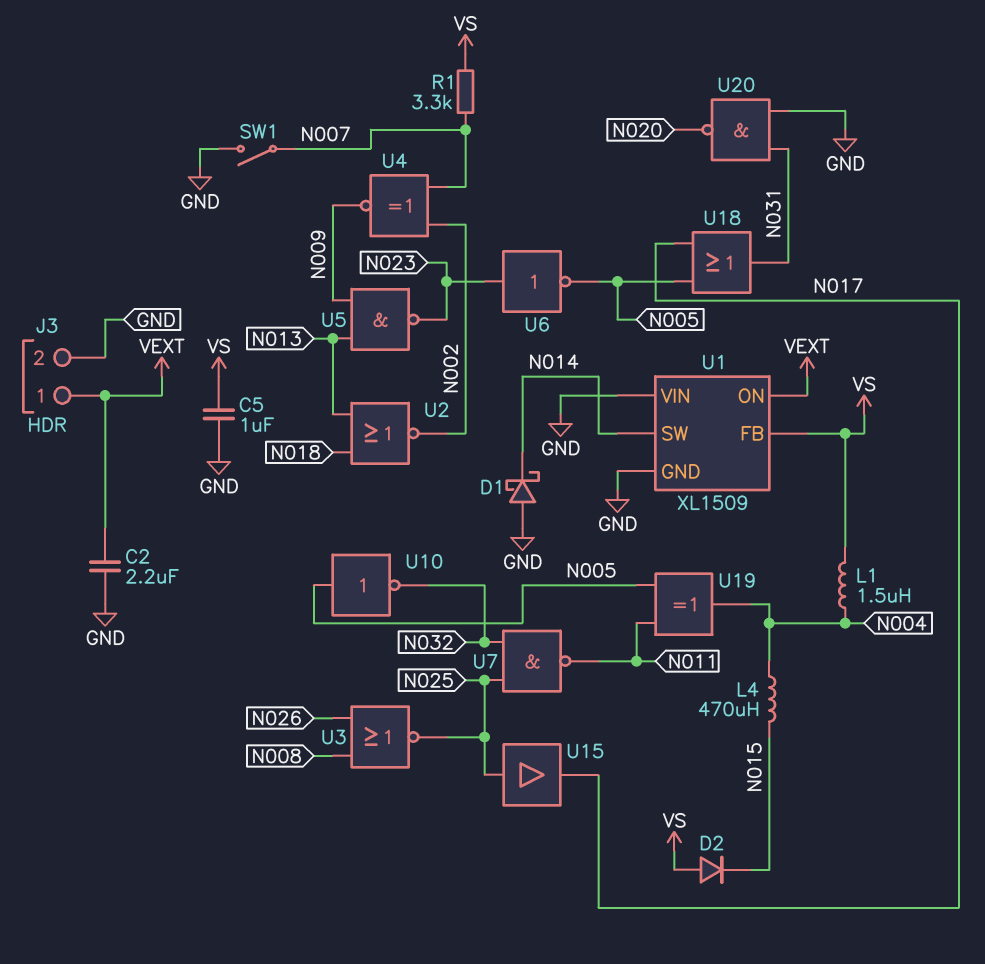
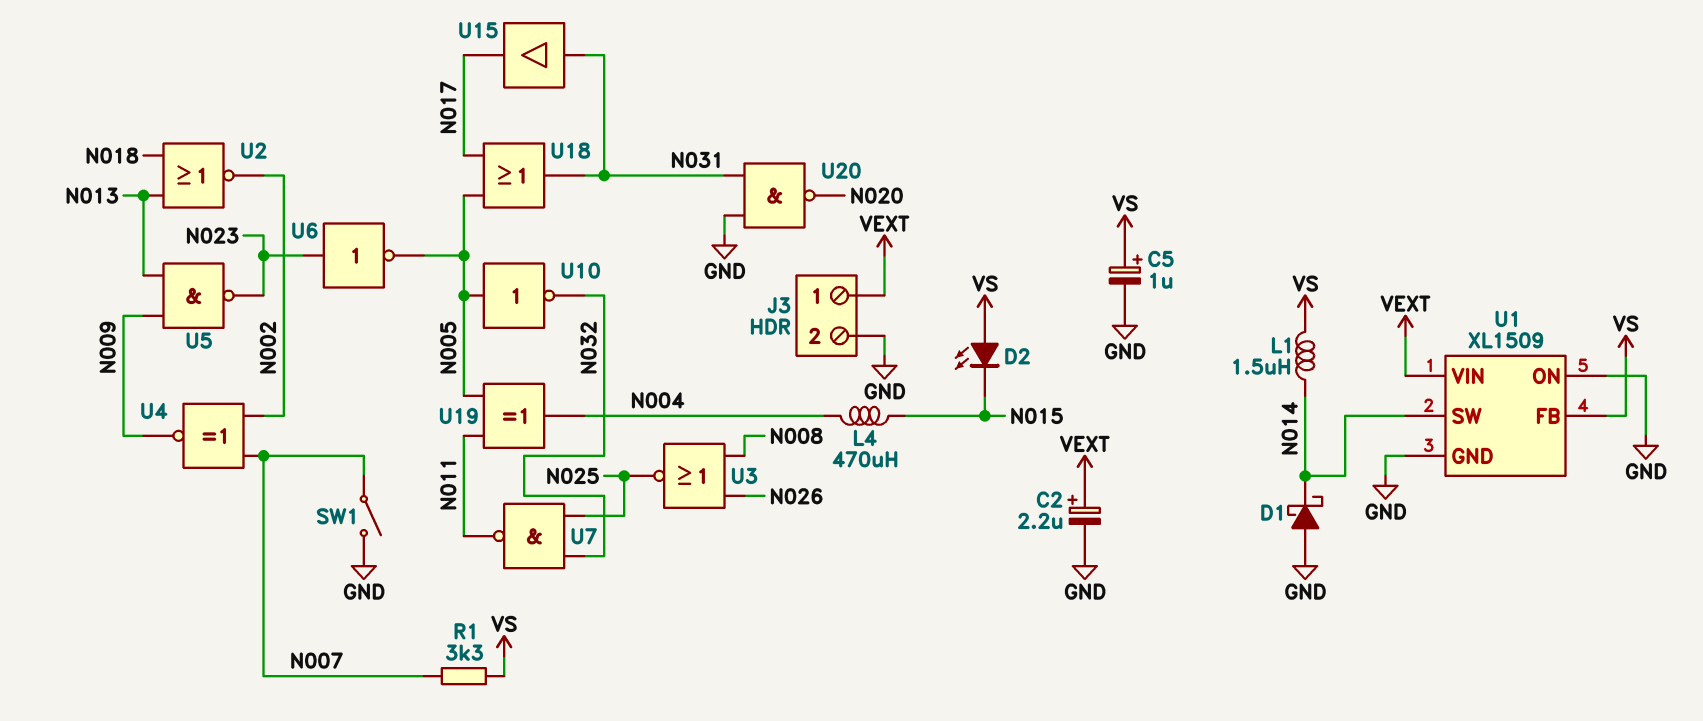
C2: 2.2uF (GND, VEXT) -> 2.2uF (plus VEXT, minus GND)
C5: 1uF (GND, VS) -> 1uF (plus VS, minus GND)
D2: diode (A VS, K N015) -> LED (A VS, K N015)
L1: 1.5uH (N004, VS) -> 1.5uH (N014, VS)
U1 pin ON: VEXT -> GND
U1 pin VIN: GND -> VEXT
U15: buffer (in N025, out N017) -> buffer (in N031, out N017)

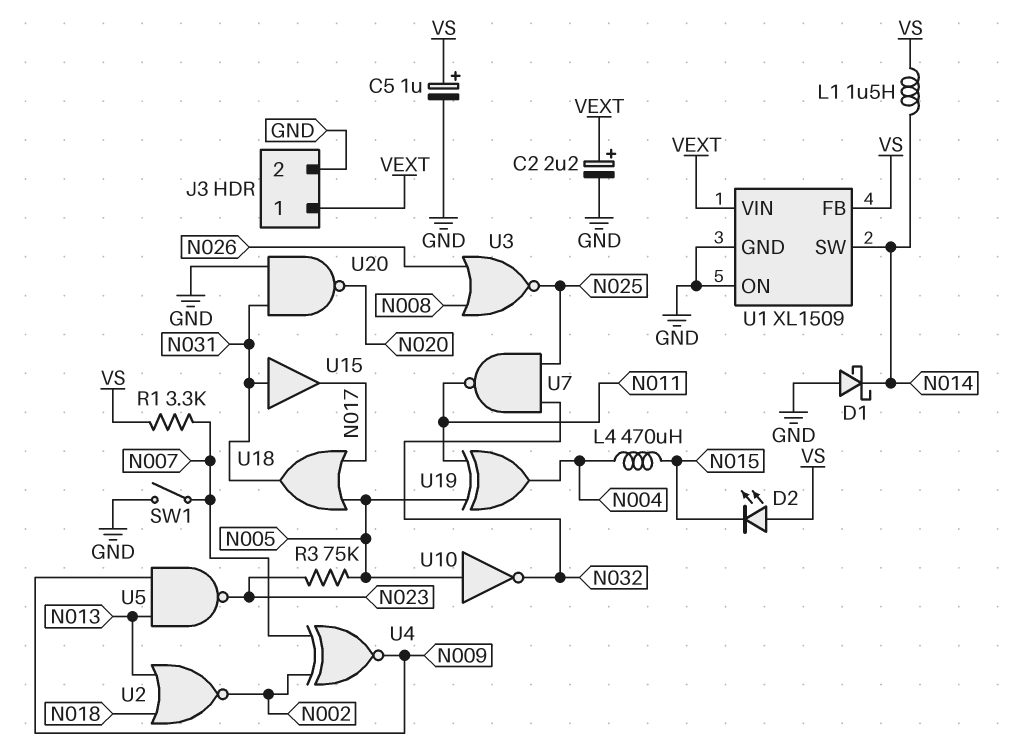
R3: none -> 75k (N005, N023)
U6: NOT (in N023, out N005) -> none

